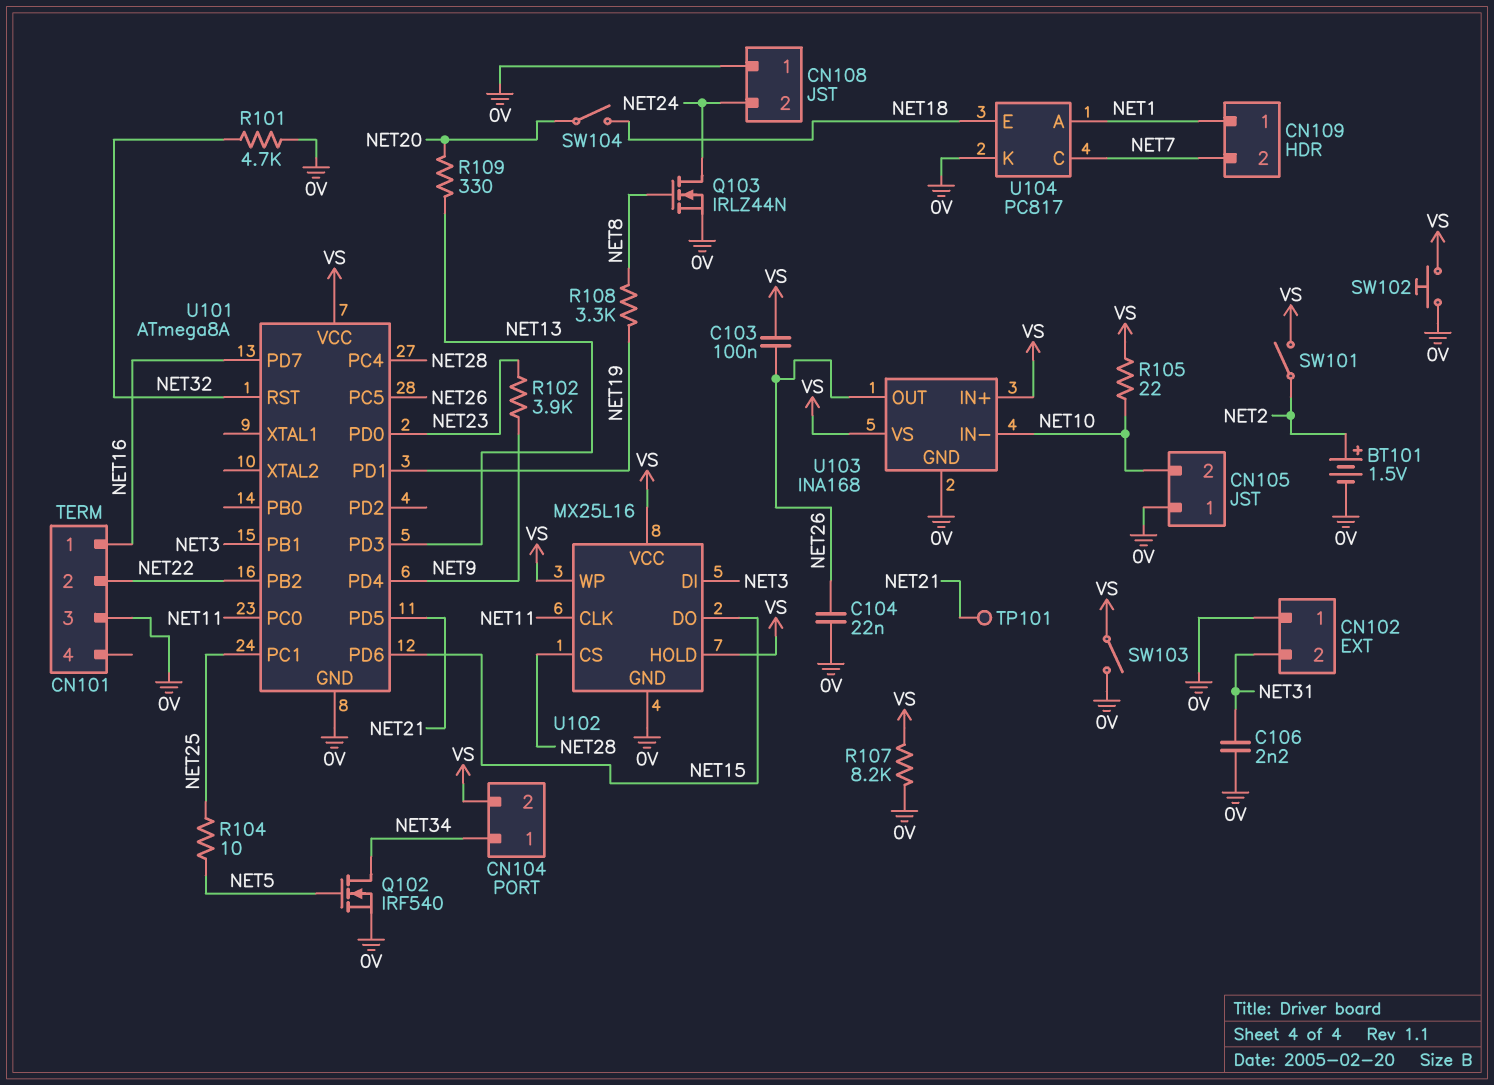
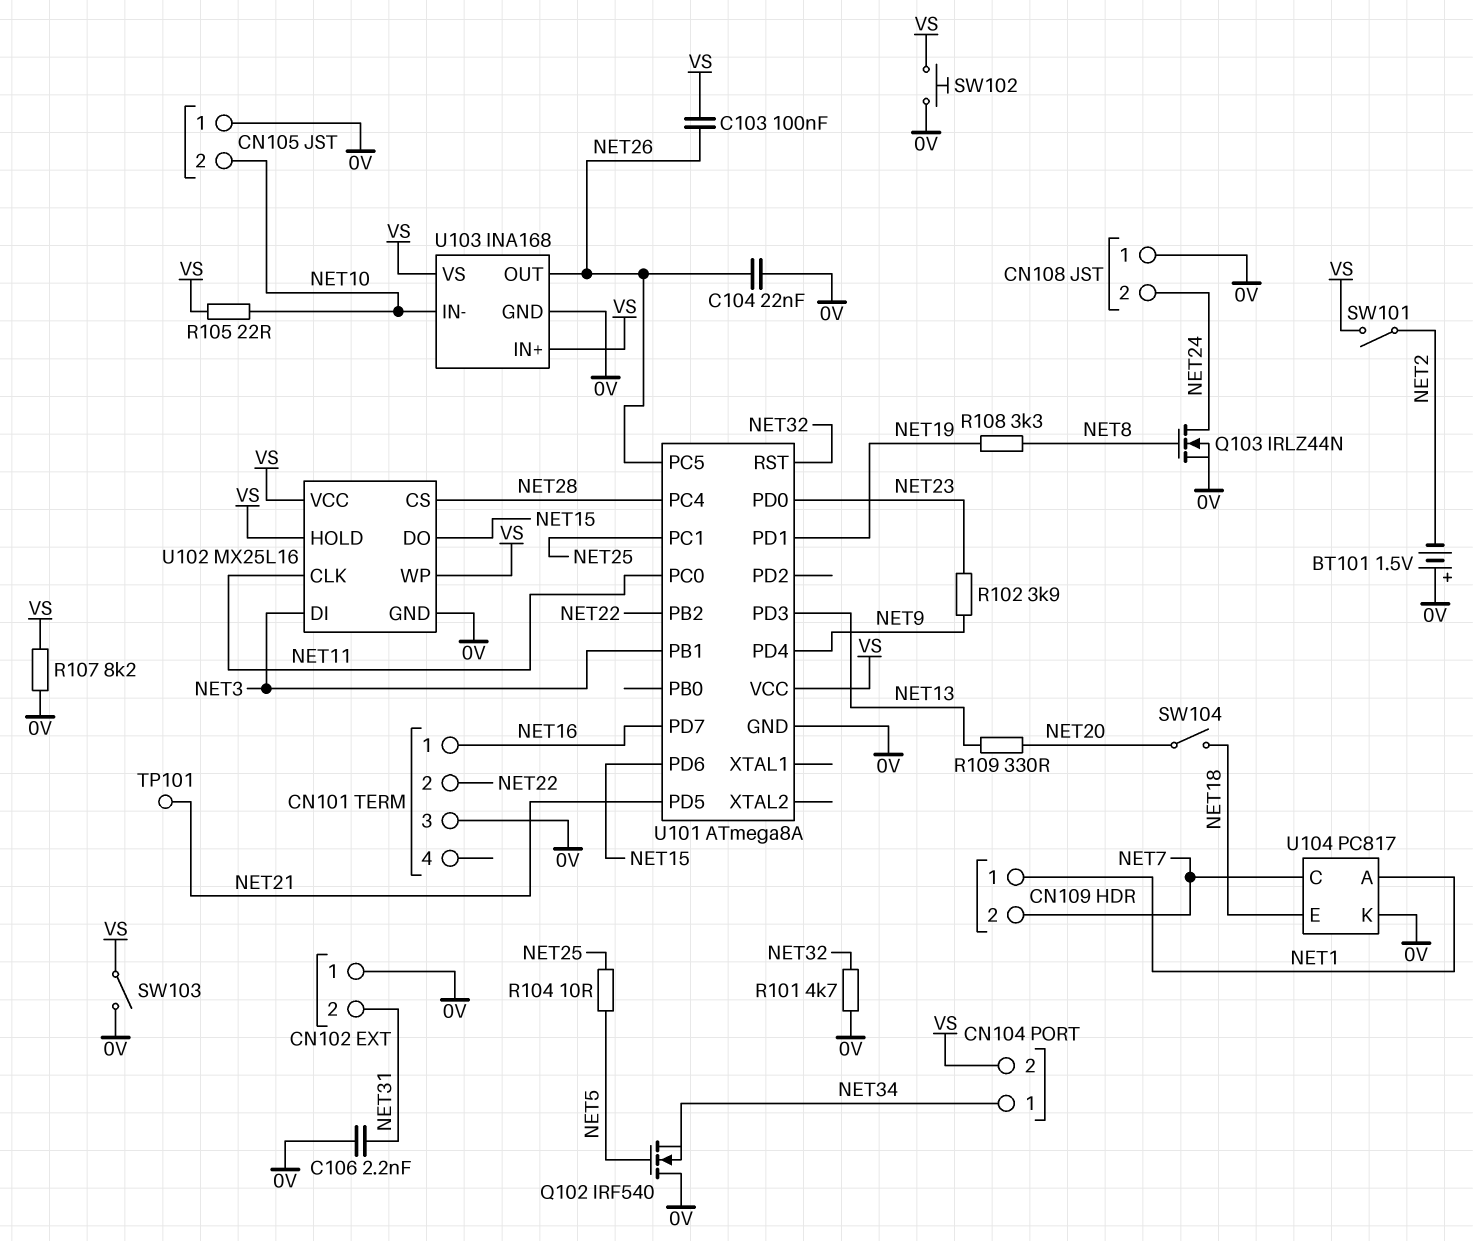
BT101: 1.5V (plus NET2, minus 0V) -> 1.5V (plus 0V, minus NET2)
Q102: NMOS IRF540 (G NET5, D NET34, S 0V) -> NMOS IRF540 (G NET5, D 0V, S NET34)

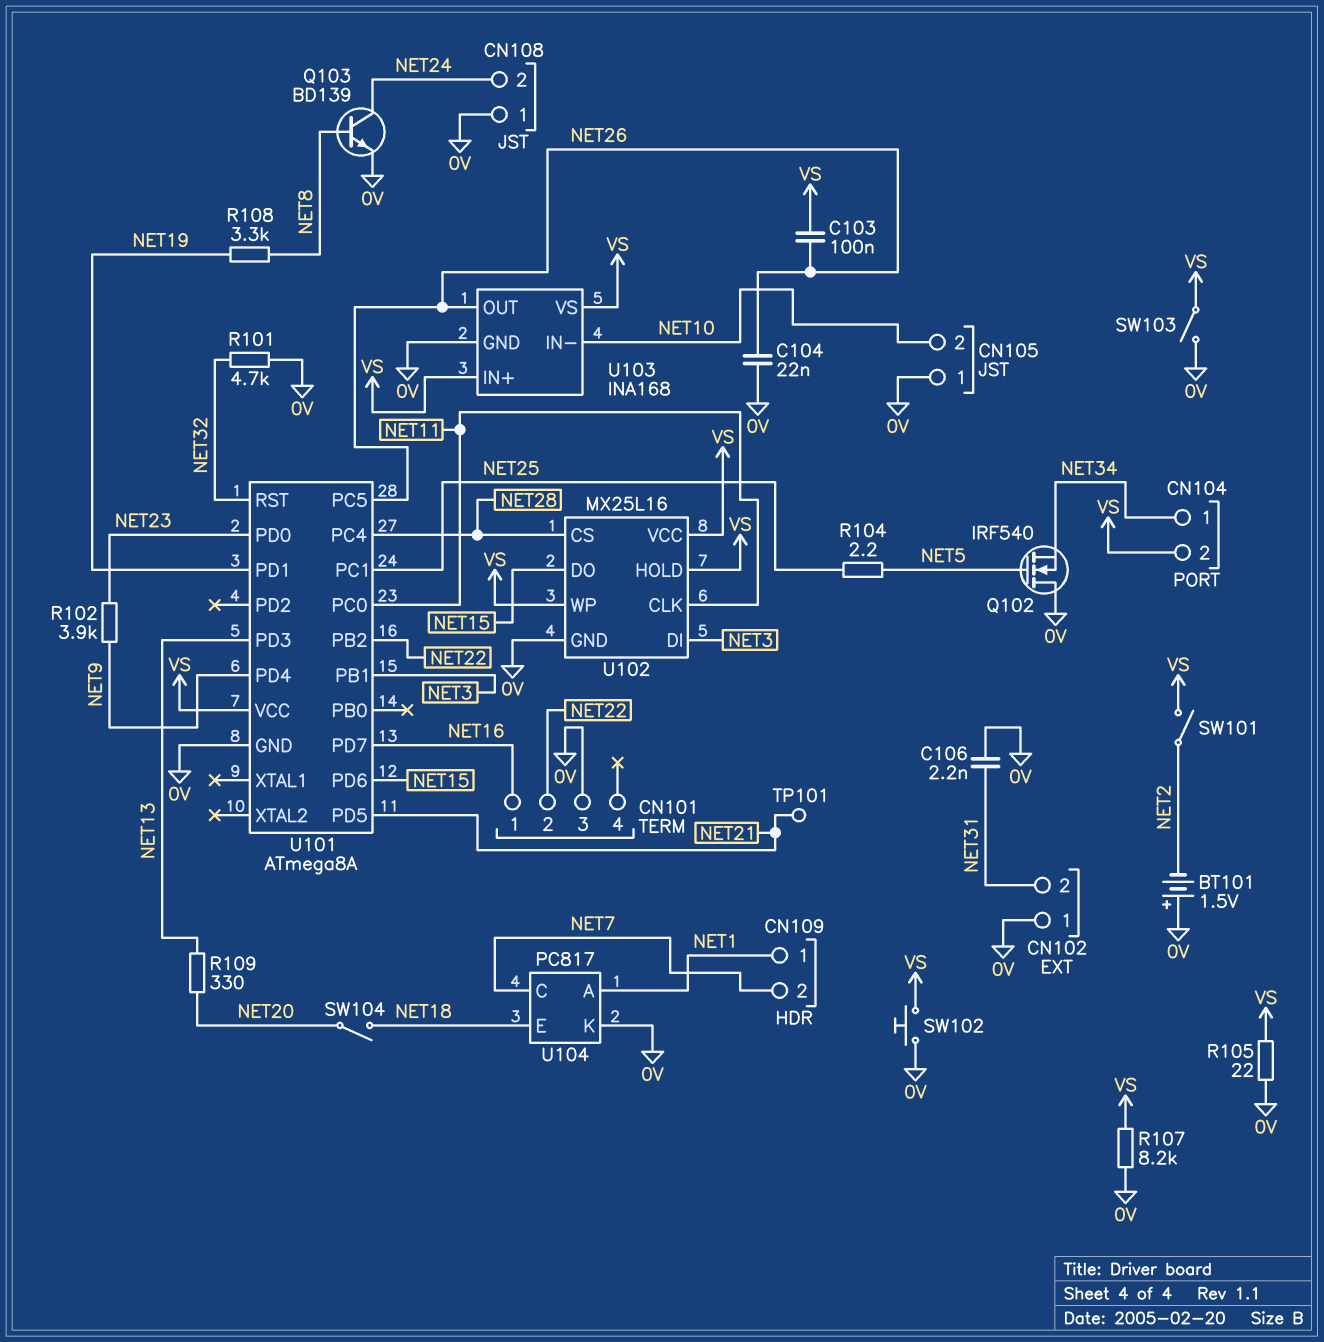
Q103: NMOS IRLZ44N (G NET8, D NET24, S 0V) -> NPN BD139 (B NET8, C NET24, E 0V)
R104: 10 (NET5, NET25) -> 2.2 (NET5, NET25)
R105: 22 (NET10, VS) -> 22 (0V, VS)

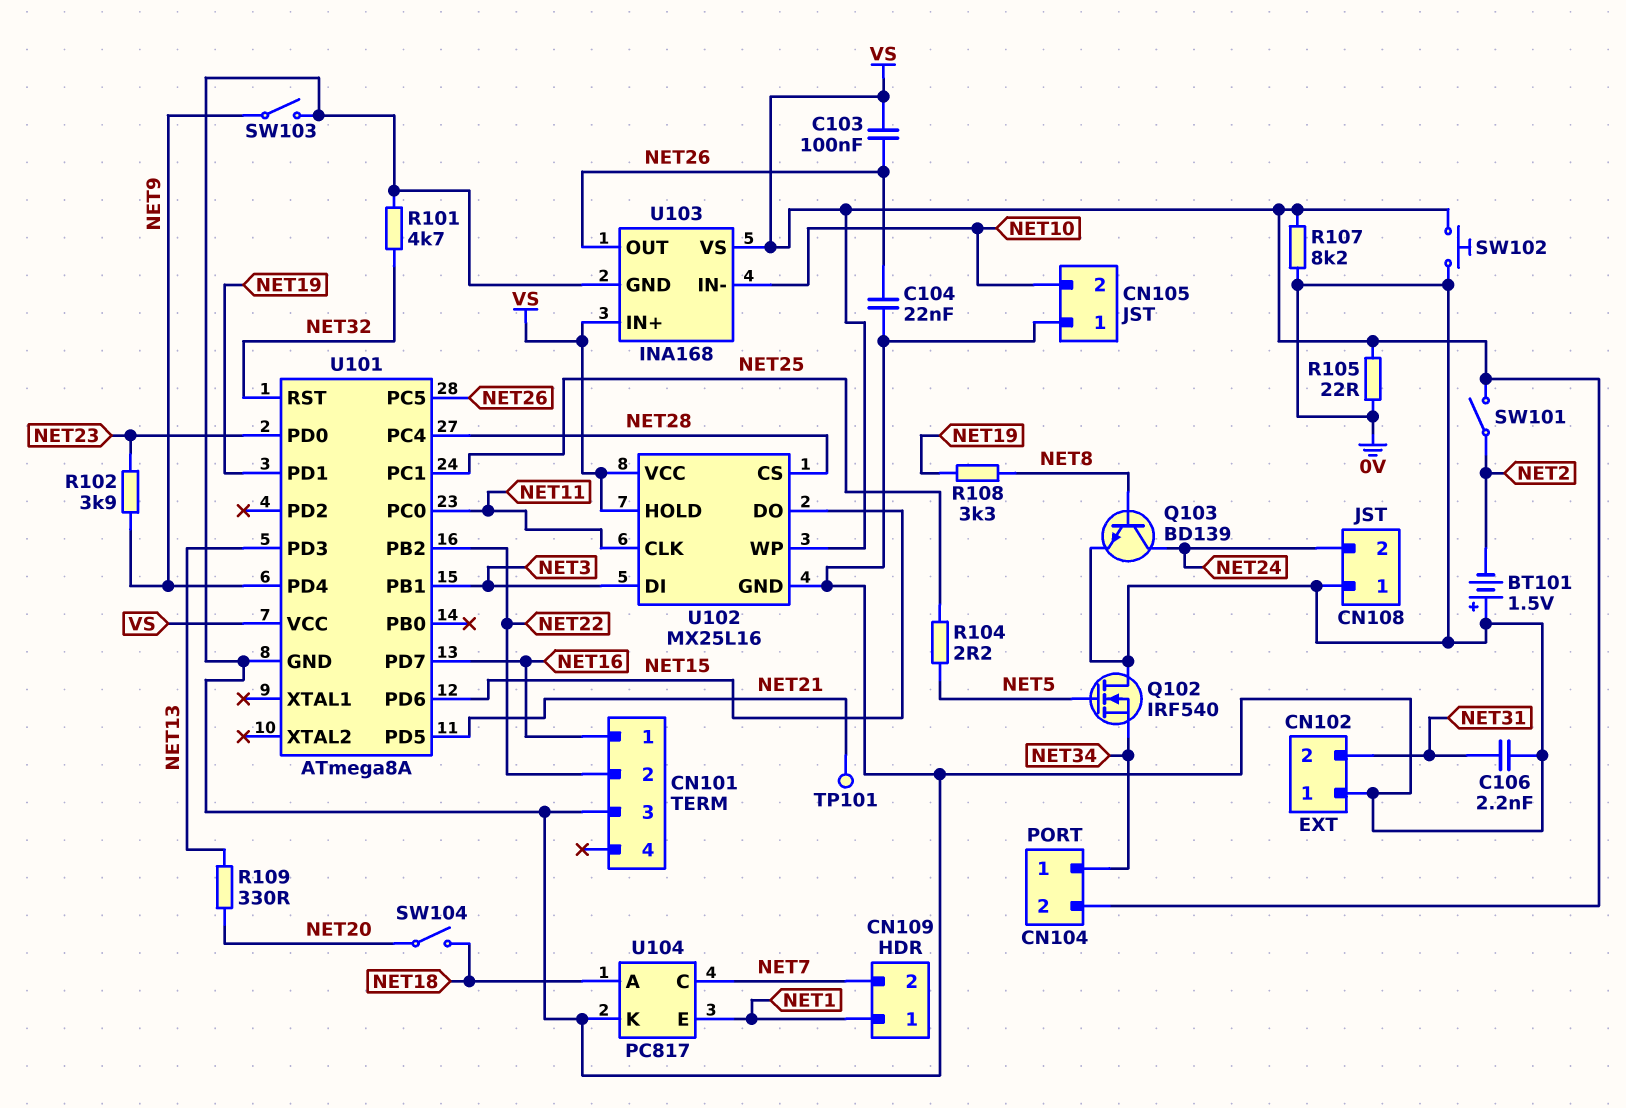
SW103: switch (0V, VS) -> switch (0V, NET9)
U104 pin A: NET1 -> NET18
U104 pin E: NET18 -> NET1

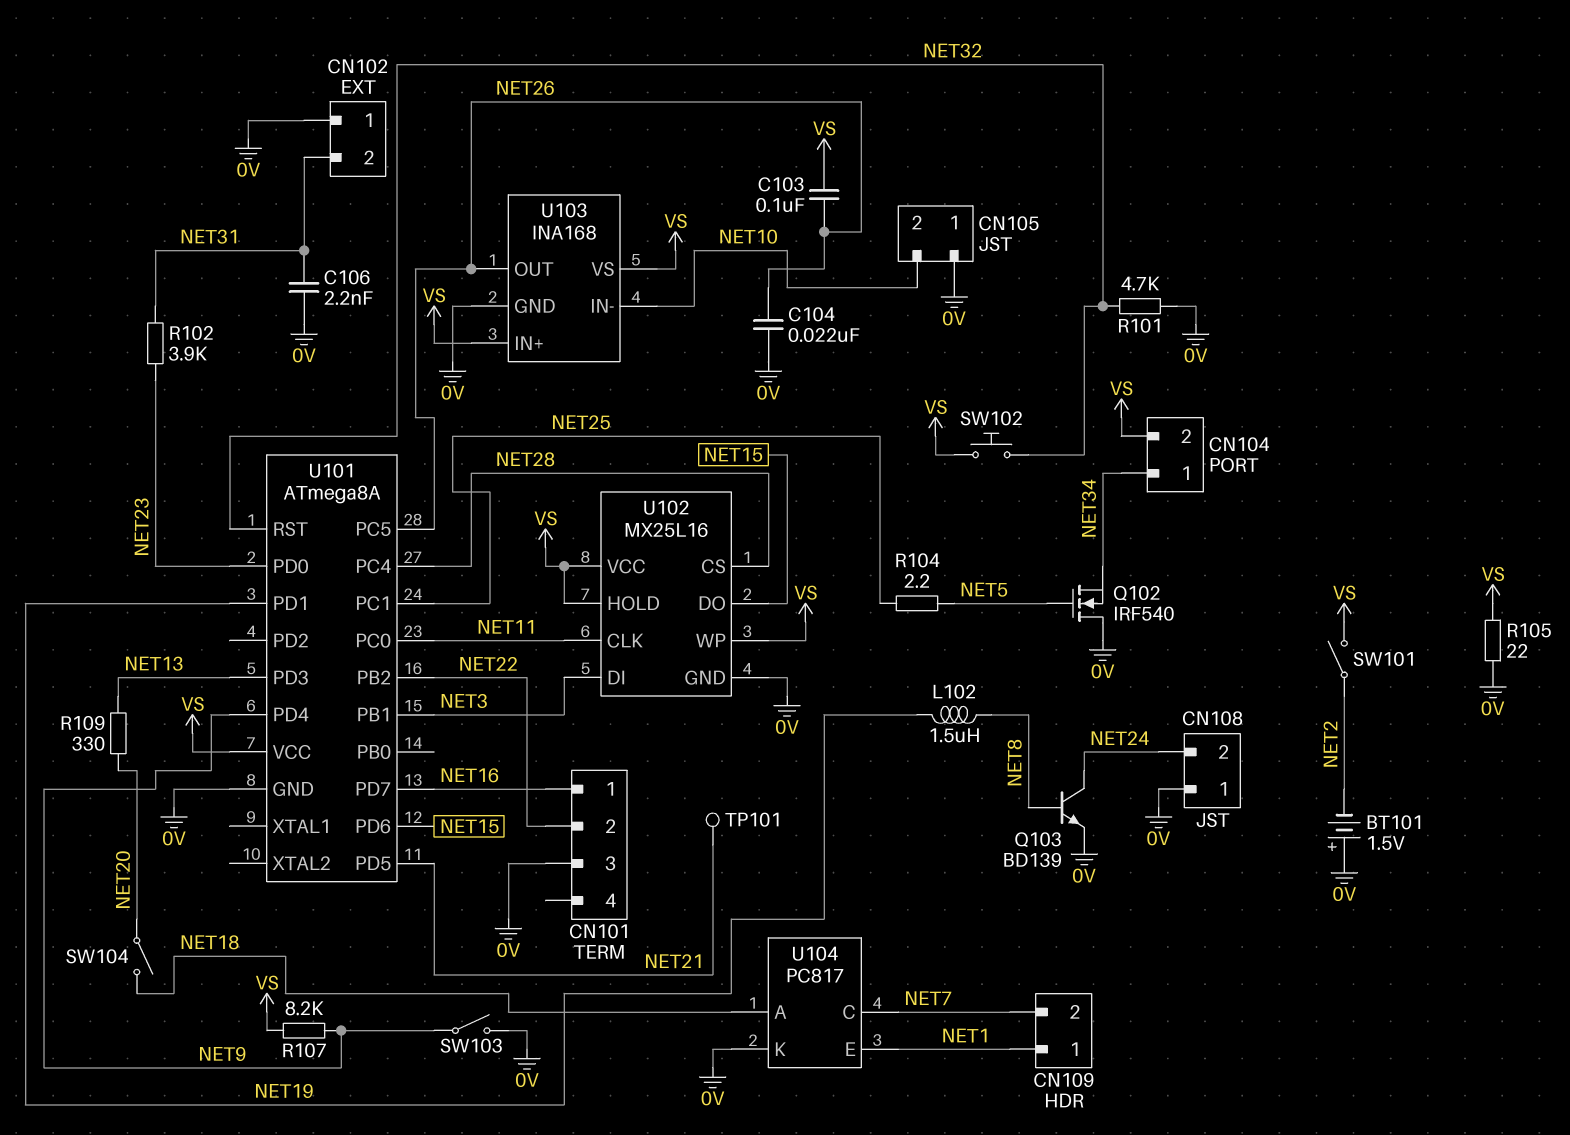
L102: none -> 1.5uH (NET8, NET19)
R102: 3.9k (NET9, NET23) -> 3.9k (NET23, NET31)
R107: 8.2k (0V, VS) -> 8.2k (NET9, VS)
R108: 3.3k (NET8, NET19) -> none
SW102: button (0V, VS) -> button (NET32, VS)

